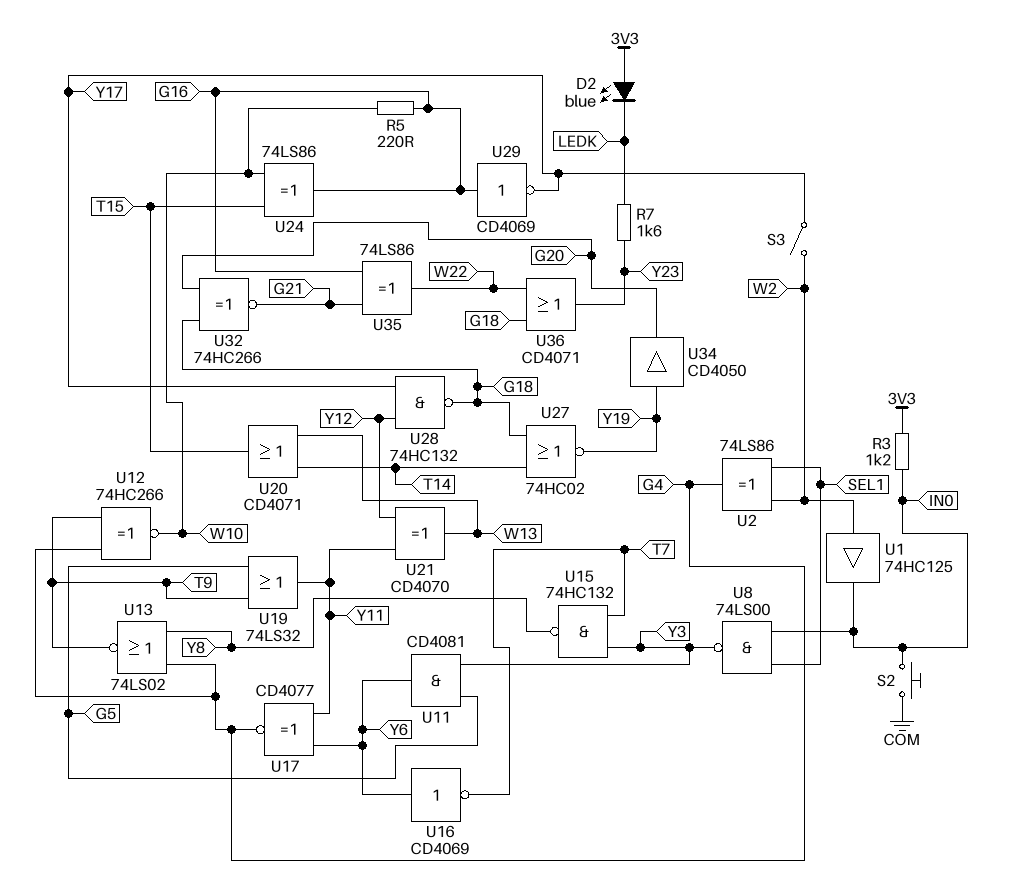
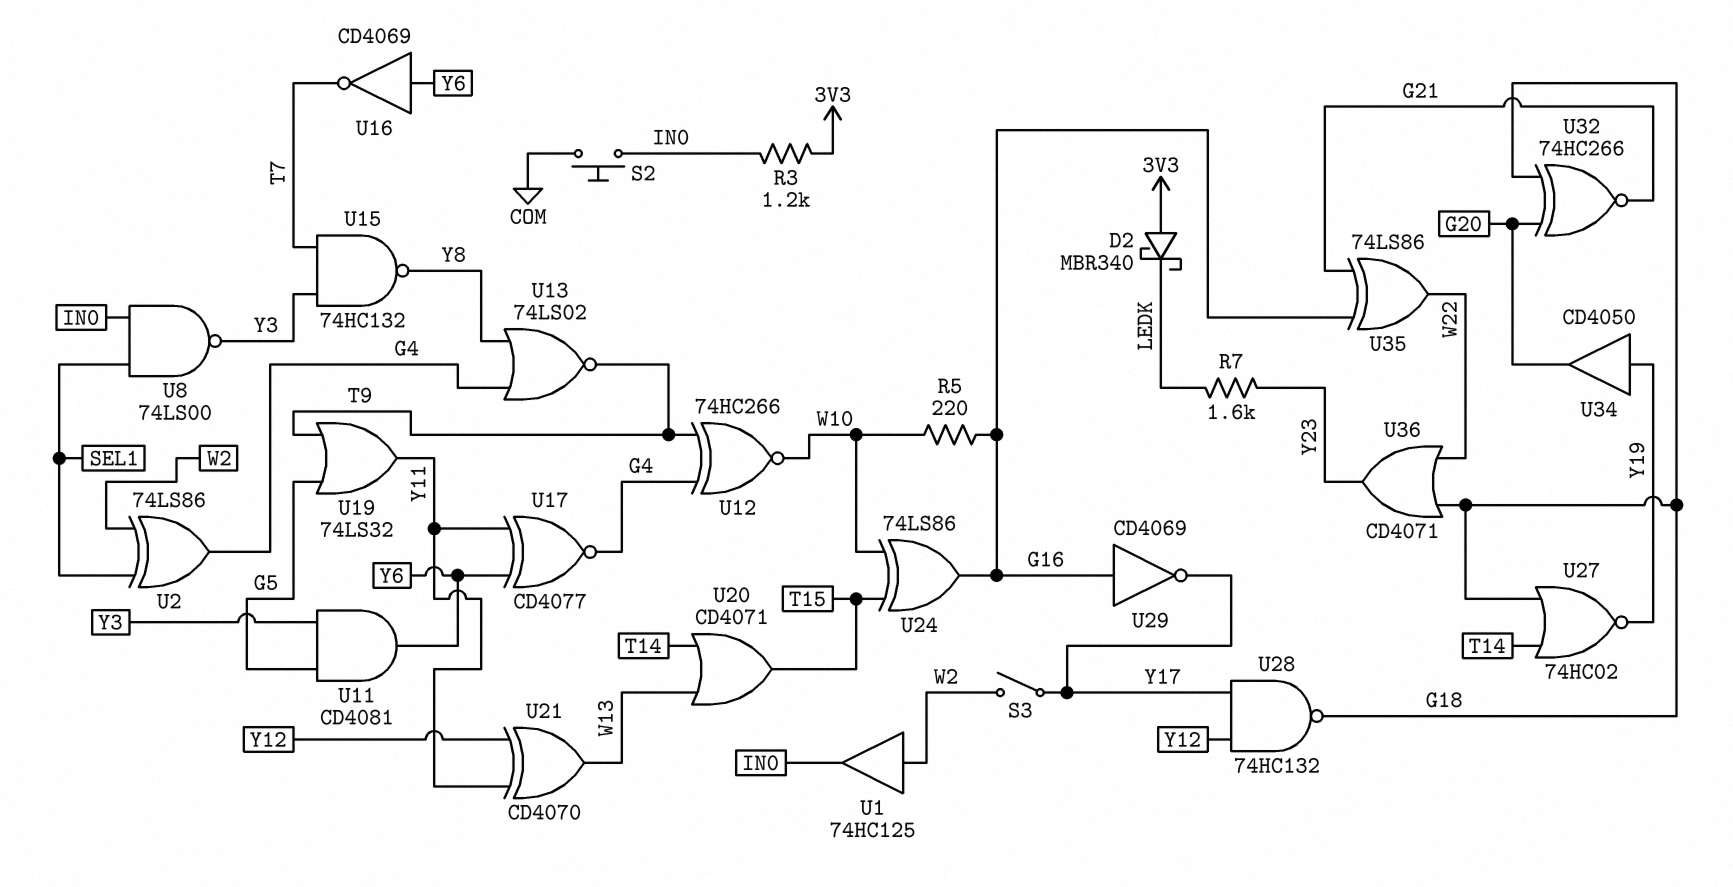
D2: LED blue (A 3V3, K LEDK) -> schottky MBR340 (A 3V3, K LEDK)

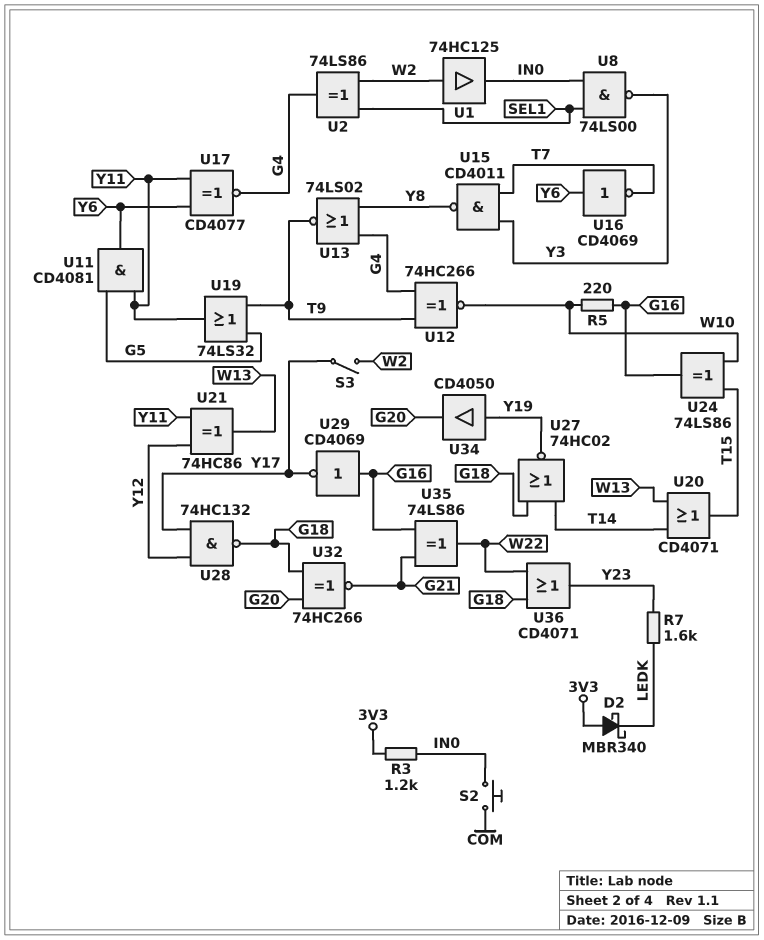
U11: AND CD4081 (in G5, in Y3, out Y6) -> AND CD4081 (in G5, in Y11, out Y6)
U15: NAND 74HC132 (in T7, in Y3, out Y8) -> NAND CD4011 (in T7, in Y3, out Y8)
U21: XOR CD4070 (in Y11, in Y12, out W13) -> XOR 74HC86 (in Y11, in Y12, out W13)

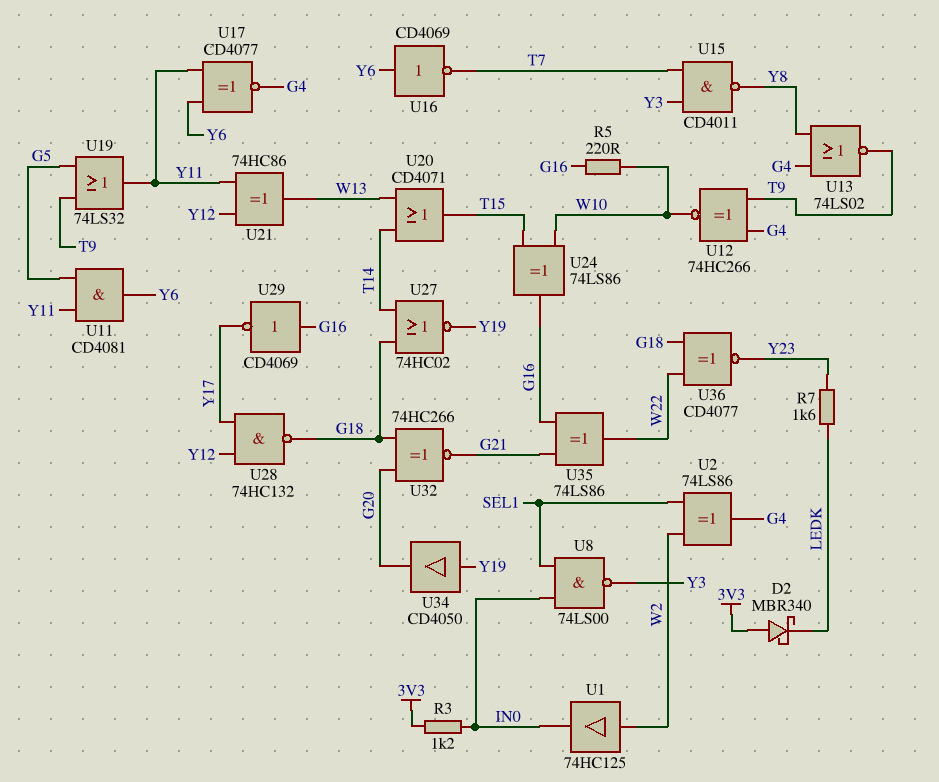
S2: button (COM, IN0) -> none
S3: switch (W2, Y17) -> none
U36: OR CD4071 (in G18, in W22, out Y23) -> XNOR CD4077 (in G18, in W22, out Y23)

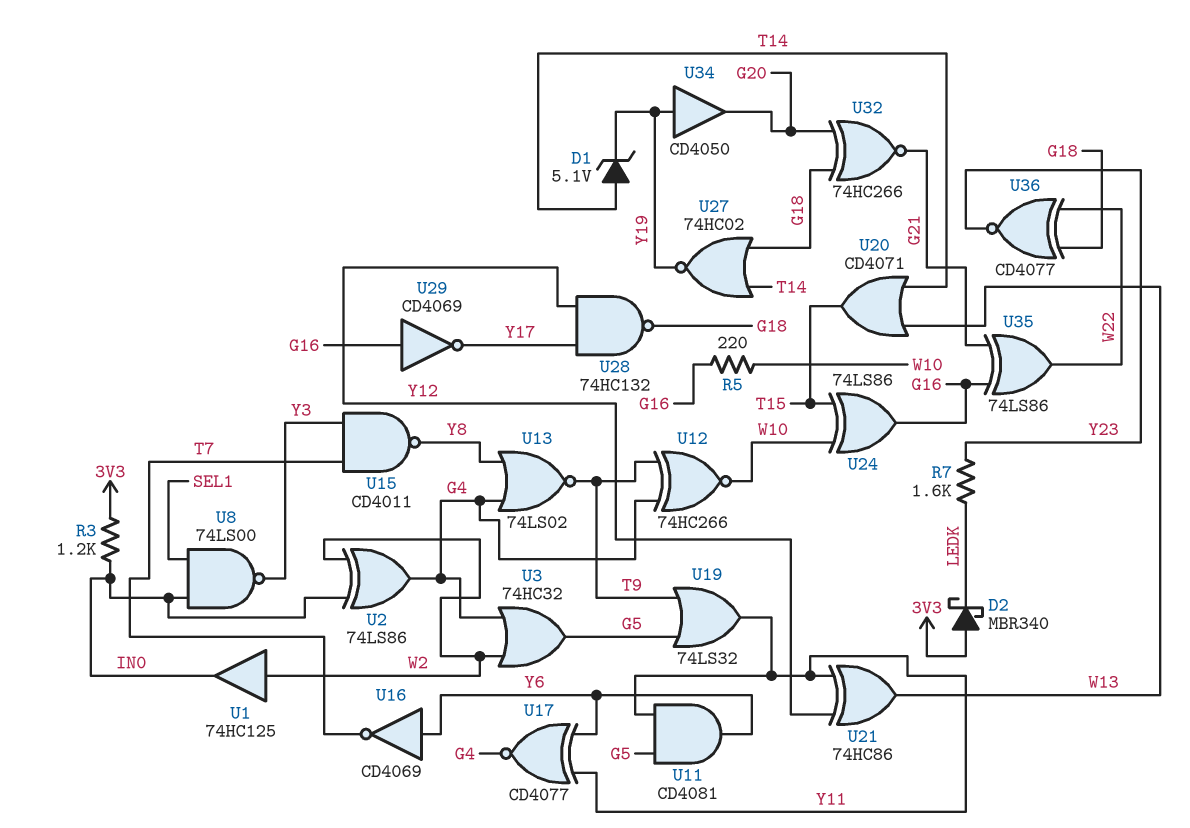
D1: none -> zener 5.1V (A T14, K Y19)
U2: XOR 74LS86 (in SEL1, in W2, out G4) -> XOR 74LS86 (in IN0, in W2, out G4)
U3: none -> OR 74HC32 (in G4, in W2, out G5)

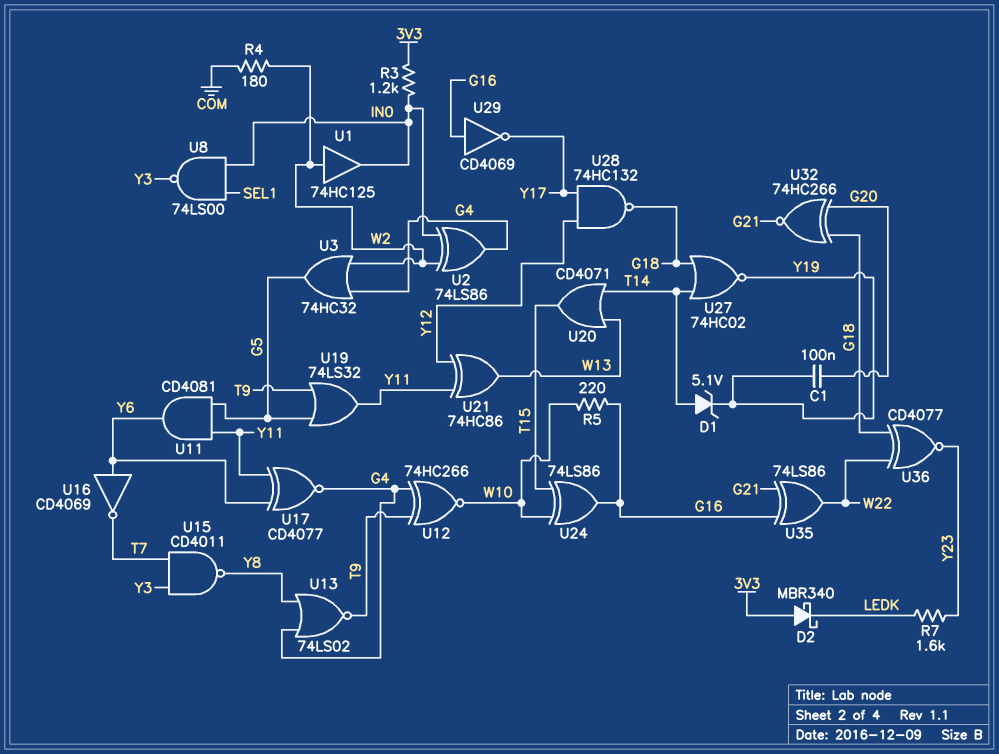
C1: none -> 100nF (G20, Y19)
R4: none -> 180 (COM, W2)
U34: buffer CD4050 (in Y19, out G20) -> none

